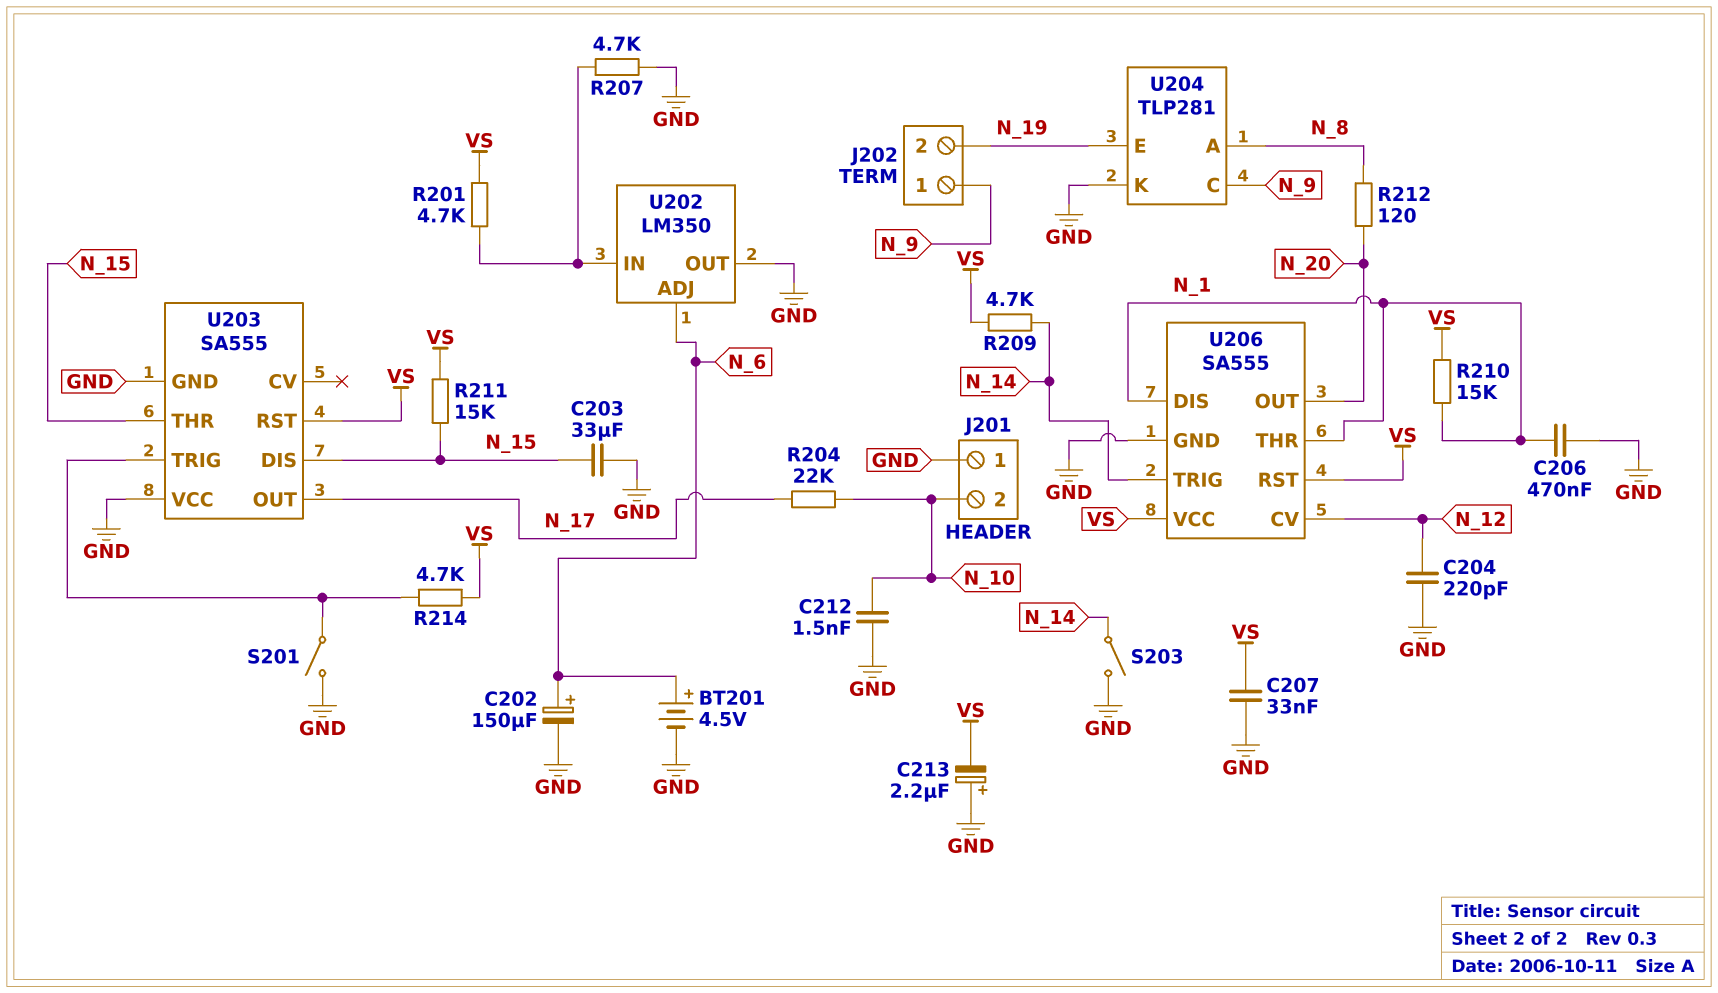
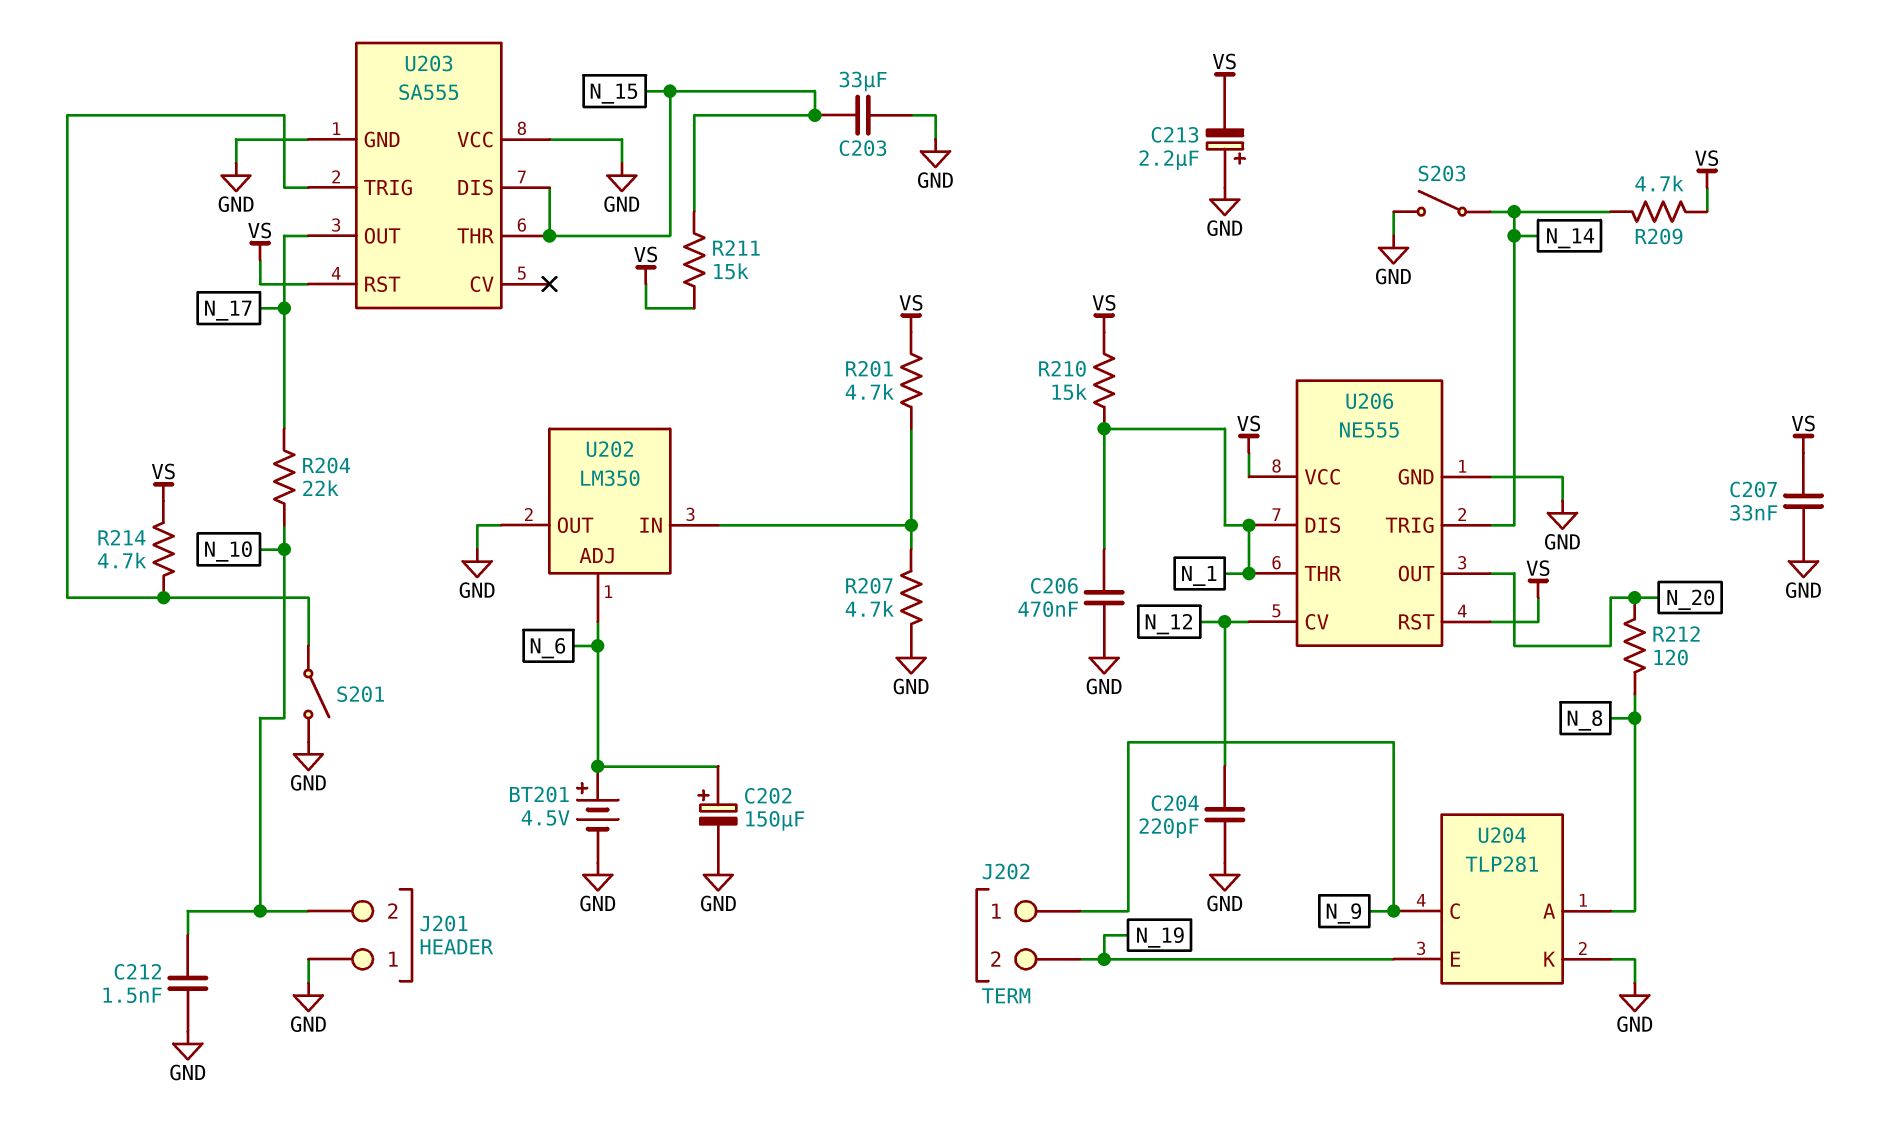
U206: SA555 -> NE555

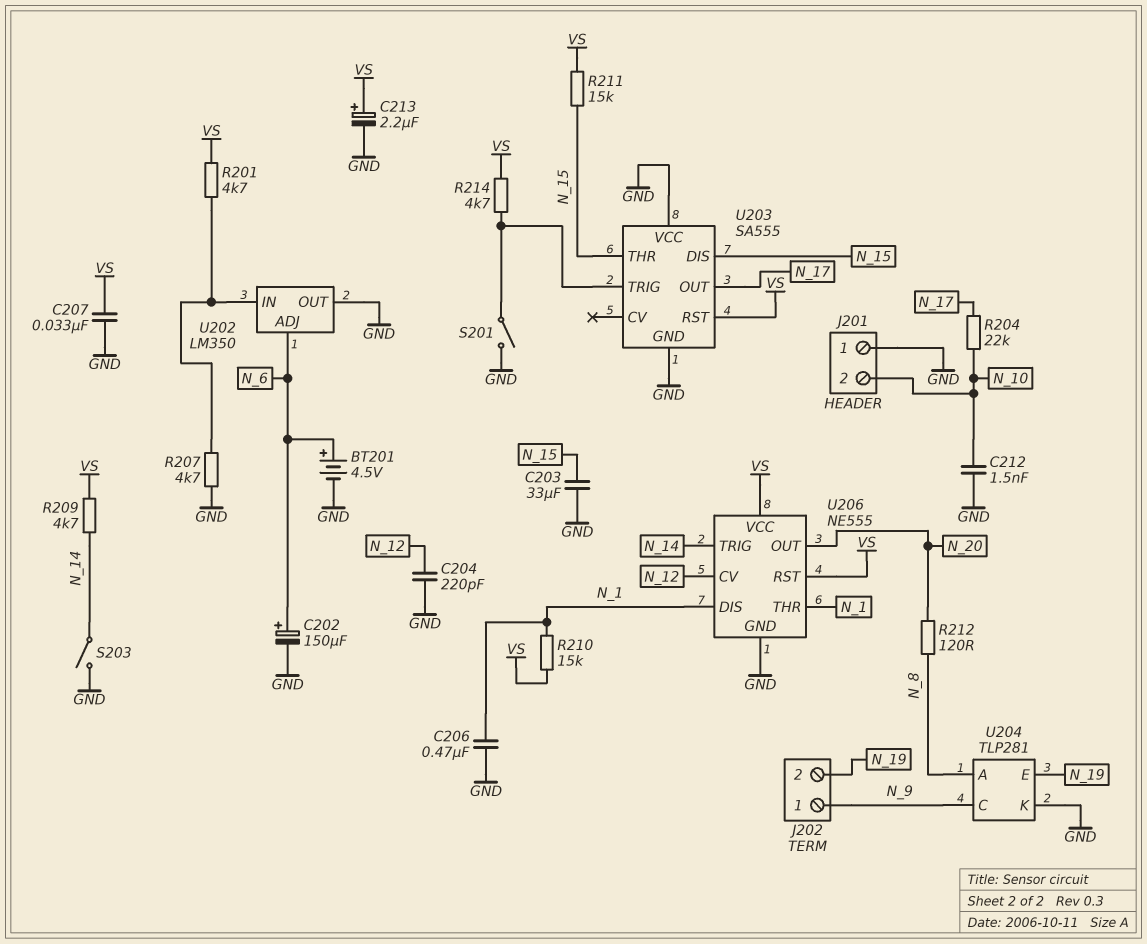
C213: 2.2uF (plus GND, minus VS) -> 2.2uF (plus VS, minus GND)

